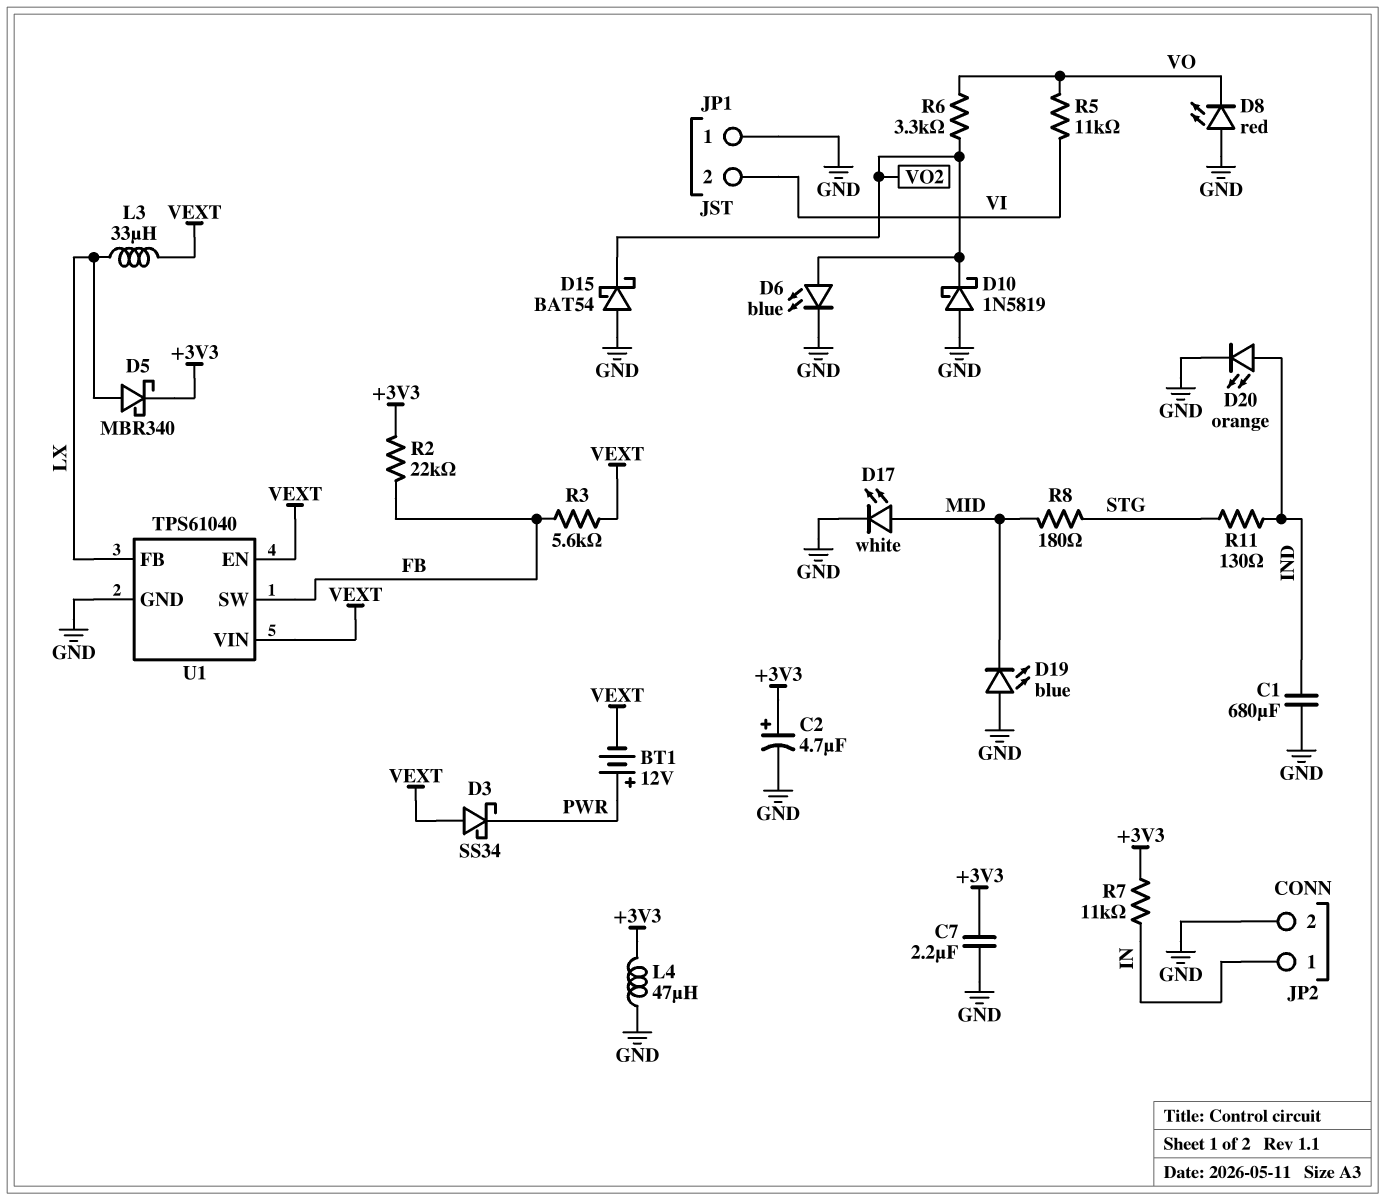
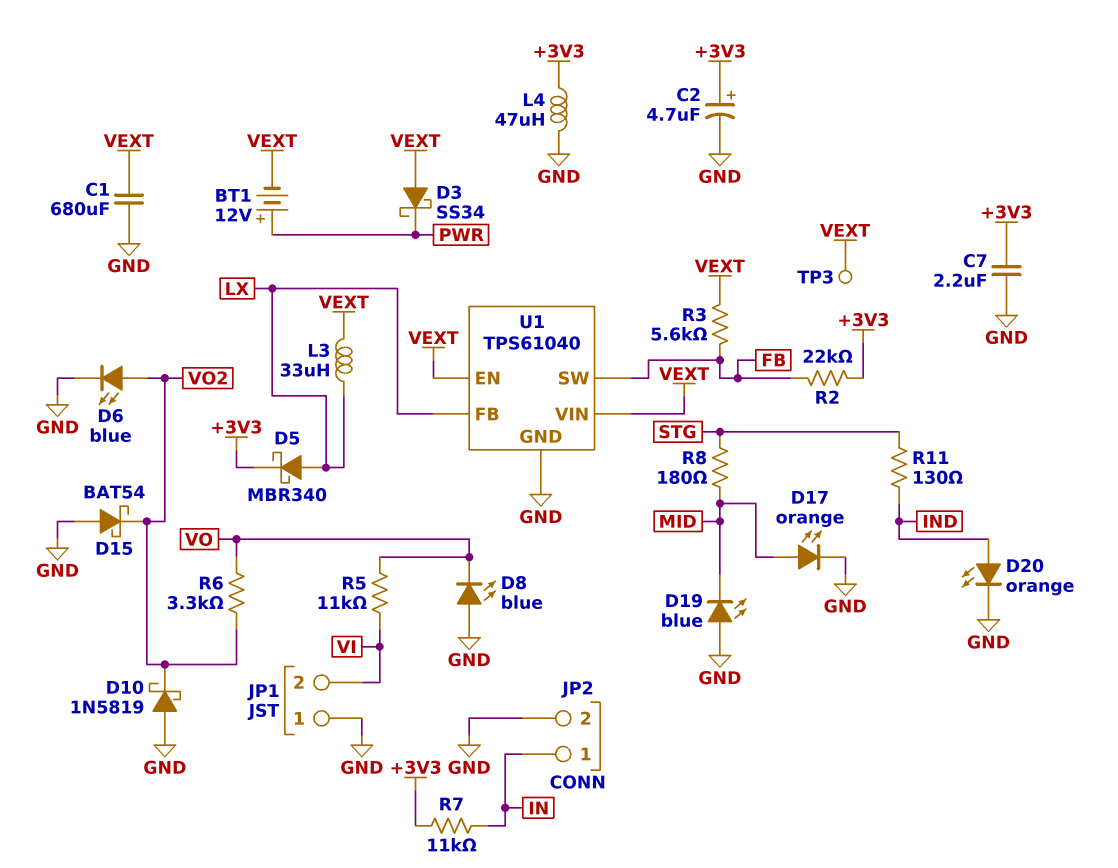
C1: 680uF (GND, IND) -> 680uF (GND, VEXT)
D8: LED red (A GND, K VO) -> LED blue (A GND, K VO)
D17: LED white (A MID, K GND) -> LED orange (A MID, K GND)
TP3: none -> test point (VEXT)

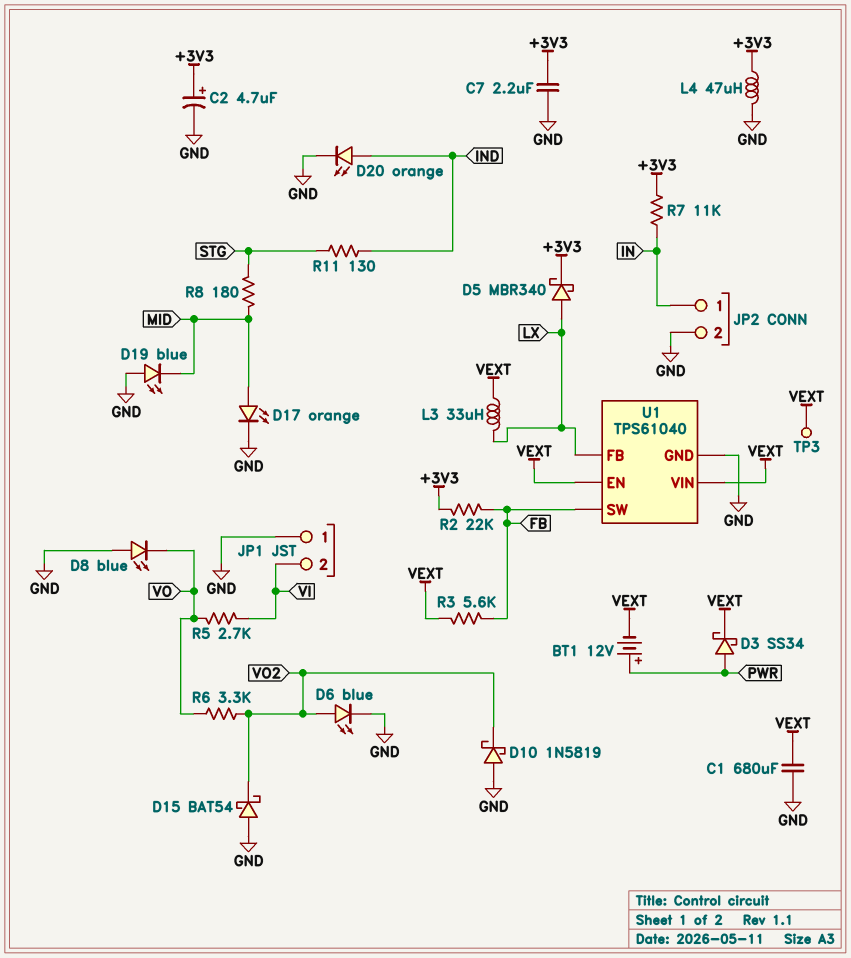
D3: schottky SS34 (A VEXT, K PWR) -> schottky SS34 (A PWR, K VEXT)
R5: 11k (VI, VO) -> 2.7k (VI, VO)

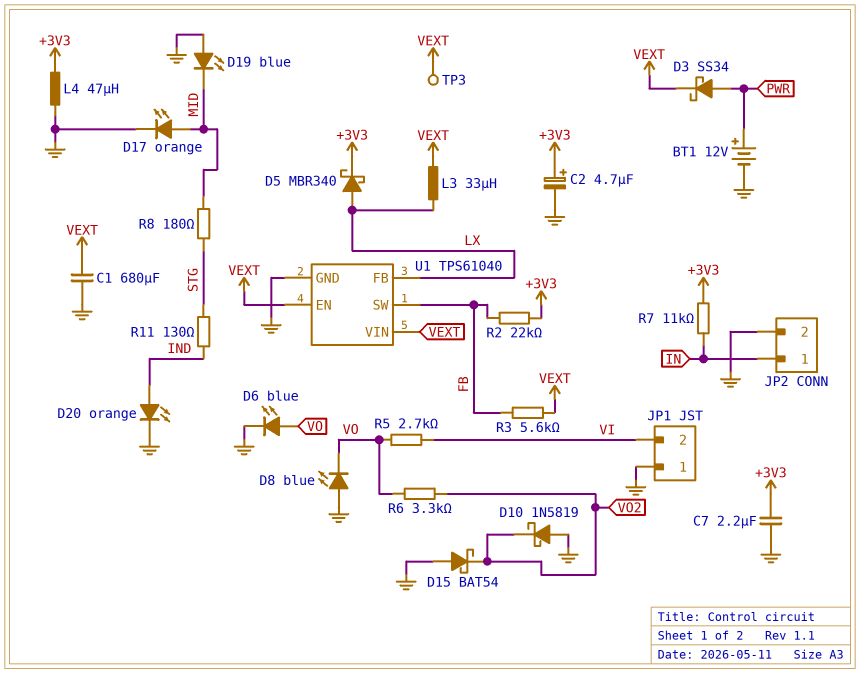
BT1: 12V (plus PWR, minus VEXT) -> 12V (plus PWR, minus GND)
D6: LED blue (A VO2, K GND) -> LED blue (A VO, K GND)

